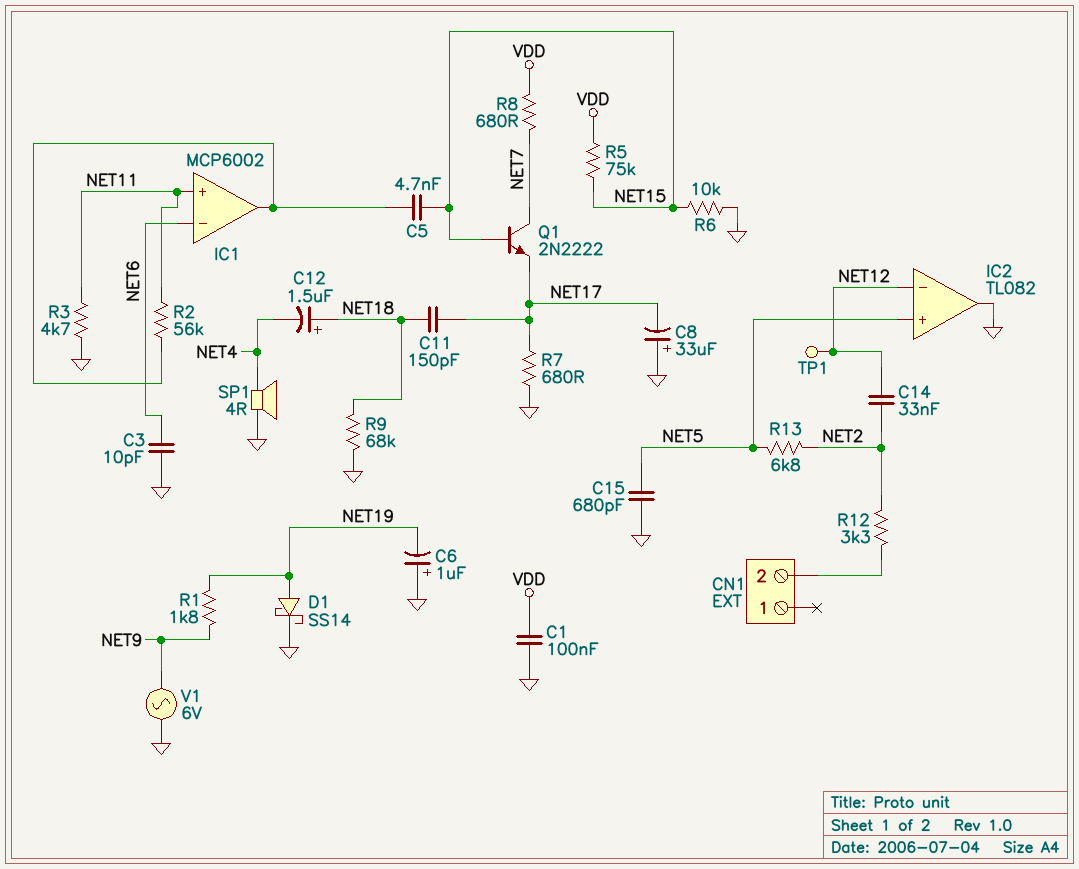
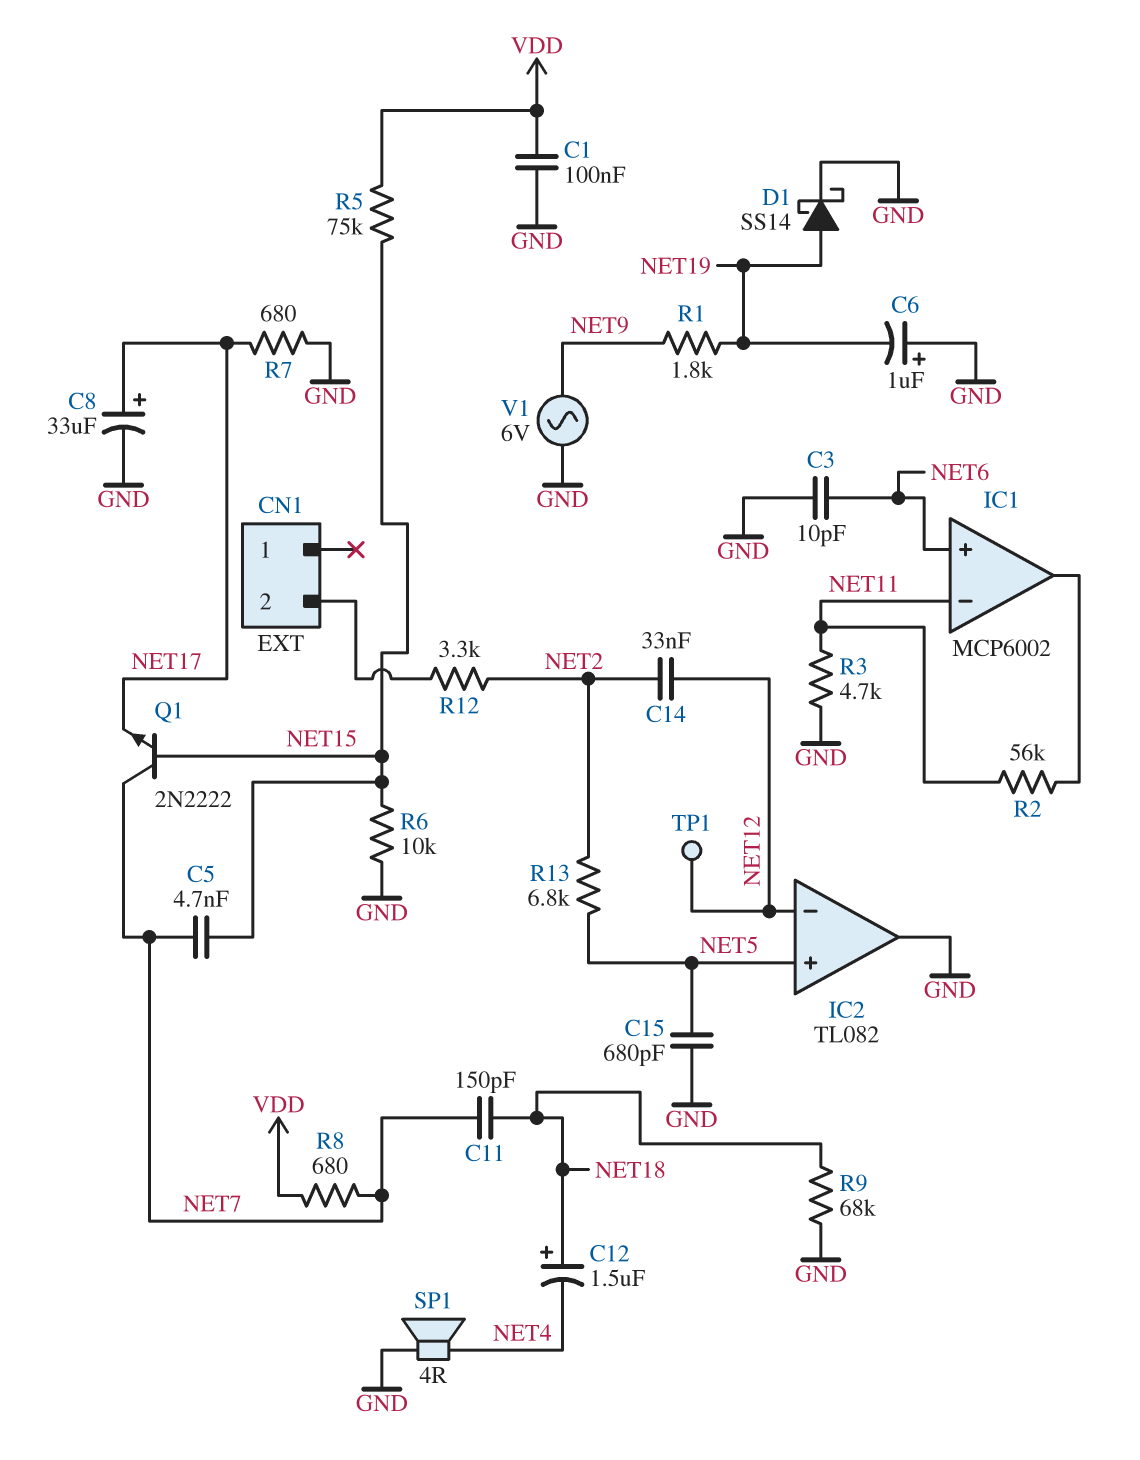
C5: 4.7nF (IC1/out, NET15) -> 4.7nF (NET7, NET15)
C8: 33uF (plus GND, minus NET17) -> 33uF (plus NET17, minus GND)
C11: 150pF (NET17, NET18) -> 150pF (NET7, NET18)
IC1 pin in+: NET11 -> NET6
IC1 pin in-: NET6 -> NET11

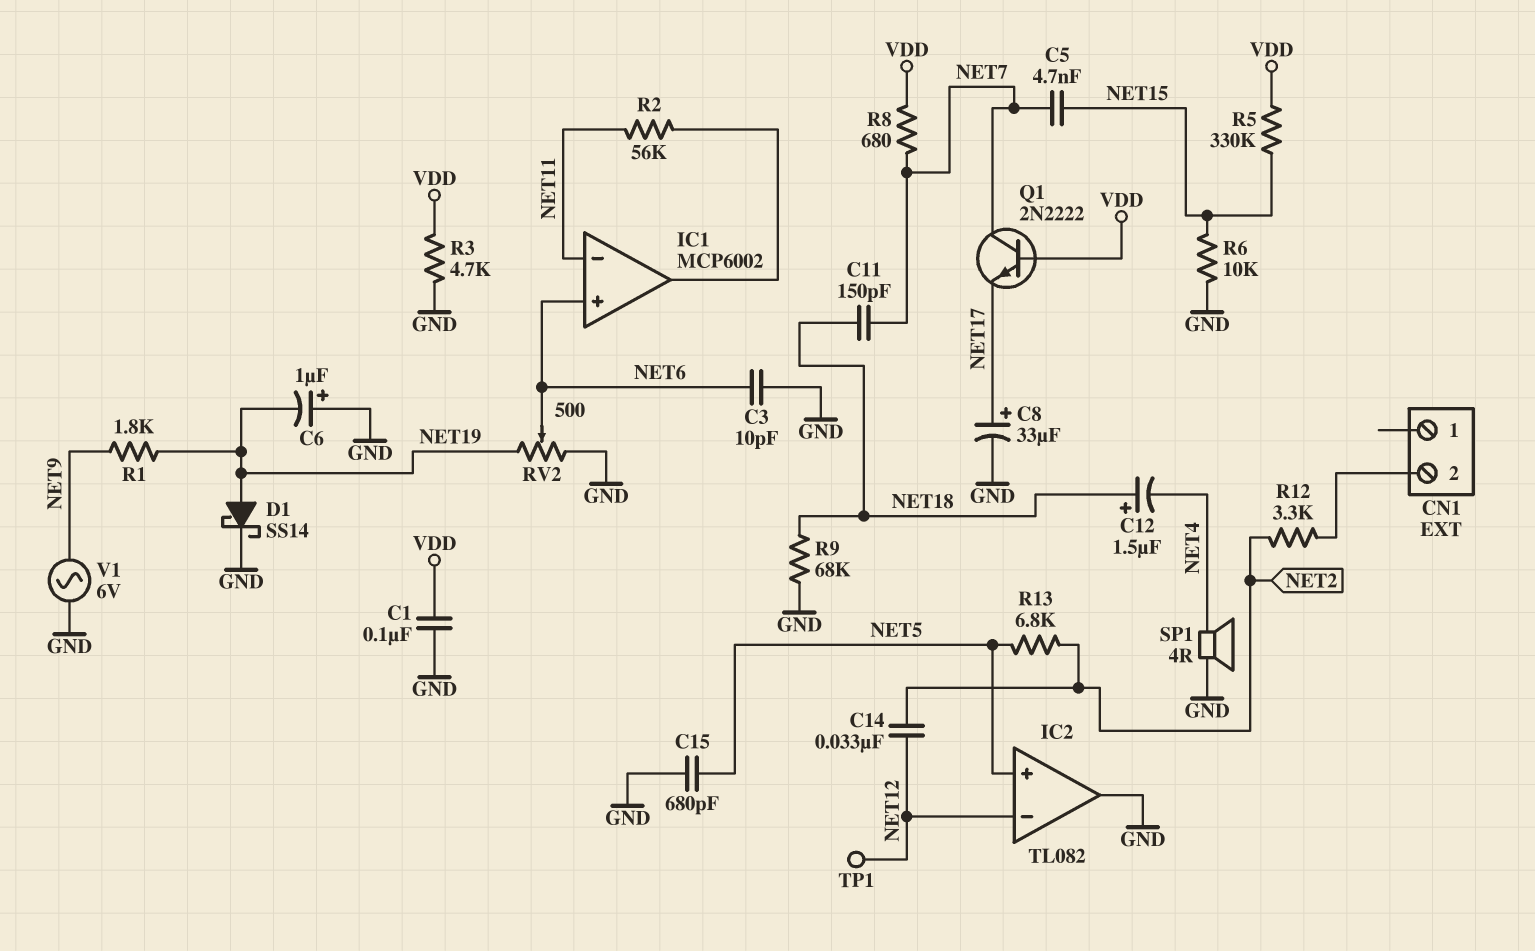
Q1: NPN 2N2222 (B NET15, C NET7, E NET17) -> NPN 2N2222 (B VDD, C NET7, E NET17)
R3: 4.7k (GND, NET11) -> 4.7k (GND, VDD)
R5: 75k (NET15, VDD) -> 330k (NET15, VDD)
R7: 680 (GND, NET17) -> none
RV2: none -> 500 (GND, NET19, wiper NET6)

